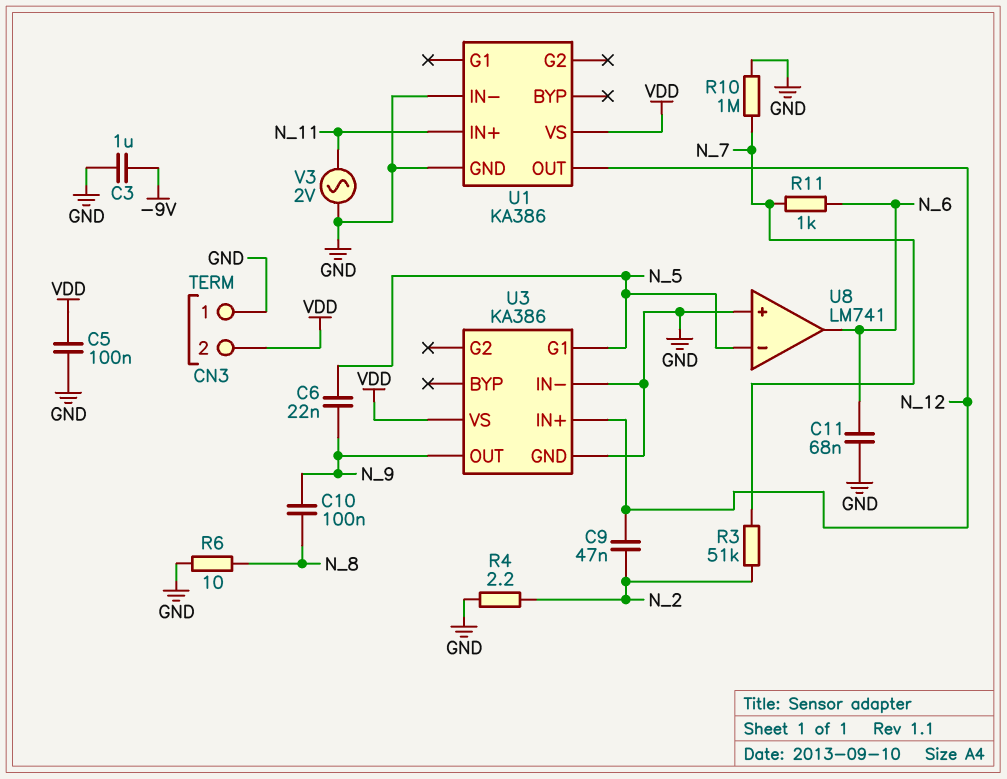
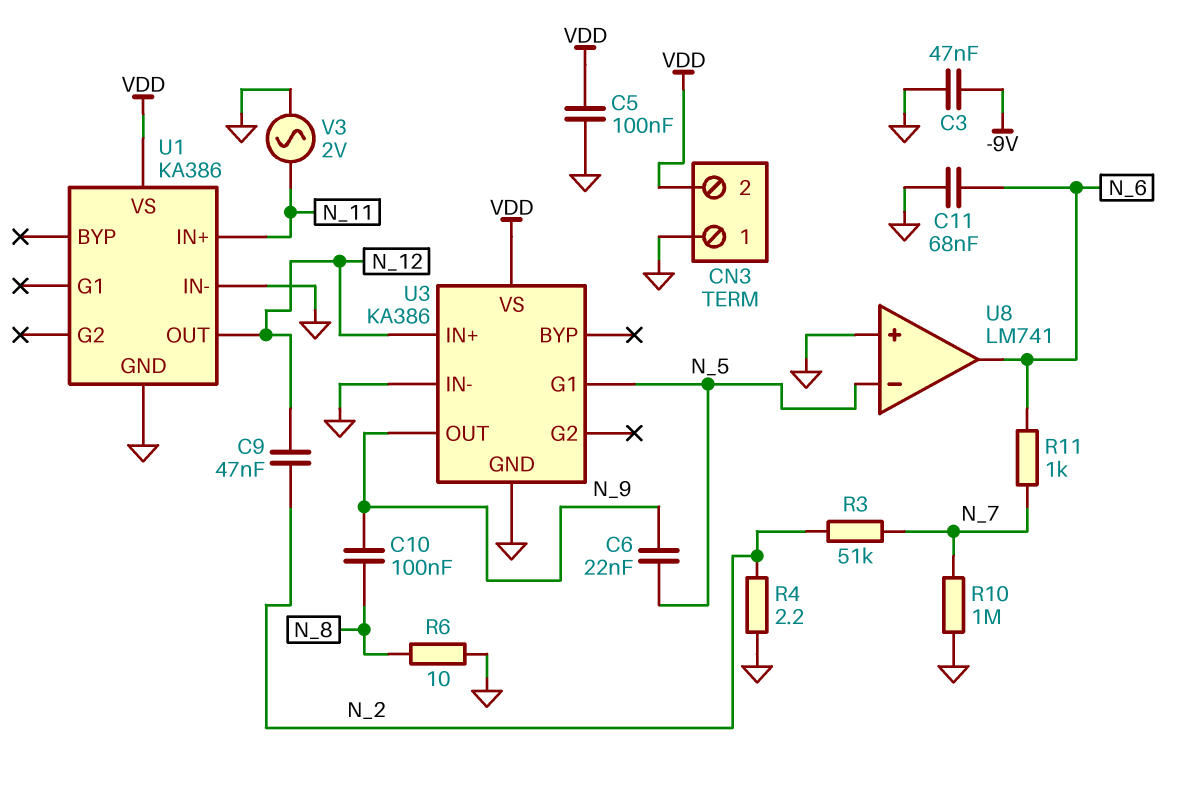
C3: 1uF (-9V, GND) -> 47nF (-9V, GND)

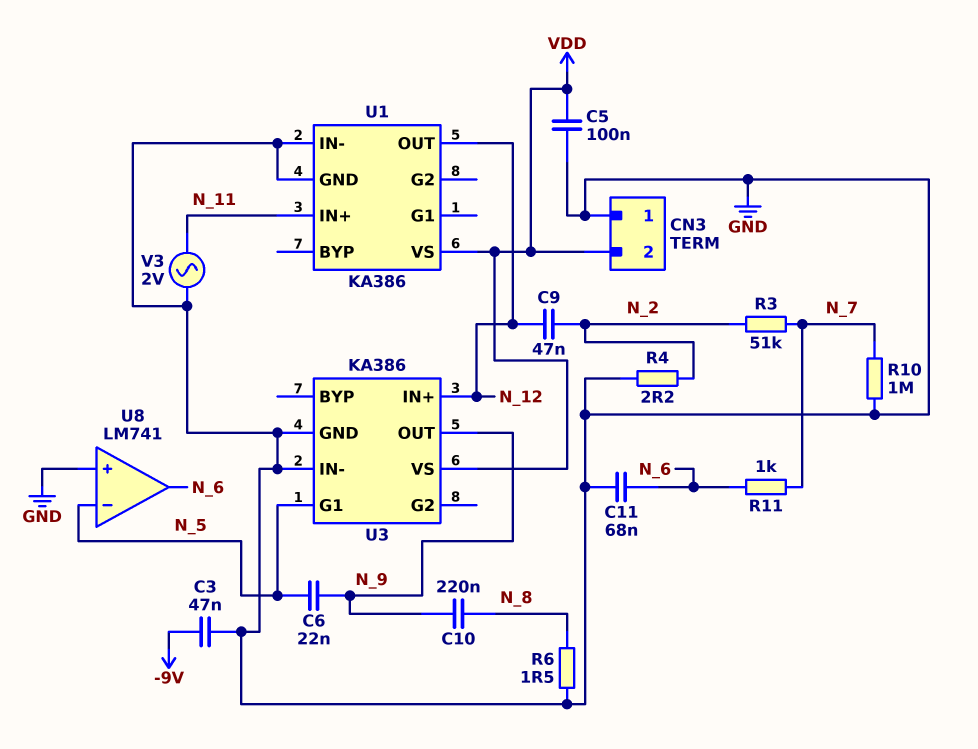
C10: 100nF (N_8, N_9) -> 220nF (N_8, N_9)
R6: 10 (GND, N_8) -> 1.5 (GND, N_8)

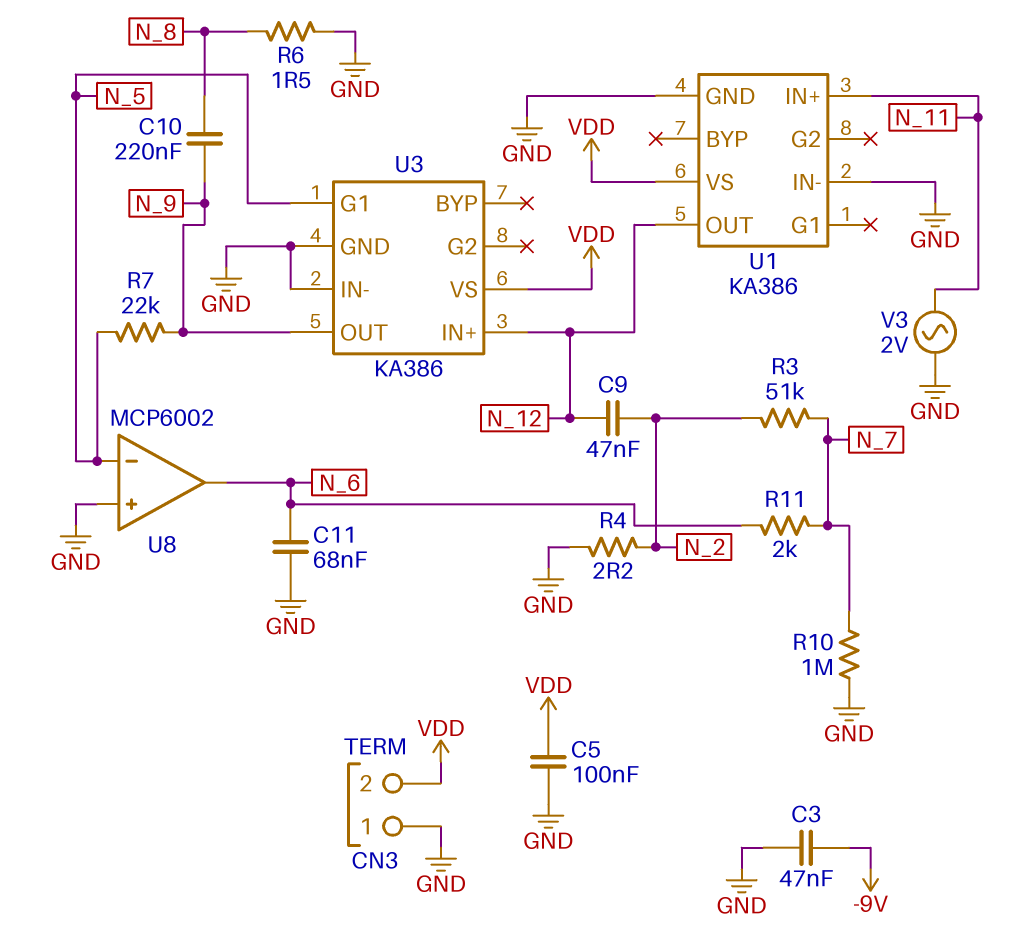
C6: 22nF (N_5, N_9) -> none
R7: none -> 22k (N_5, N_9)
R11: 1k (N_6, N_7) -> 2k (N_6, N_7)
U8: LM741 -> MCP6002

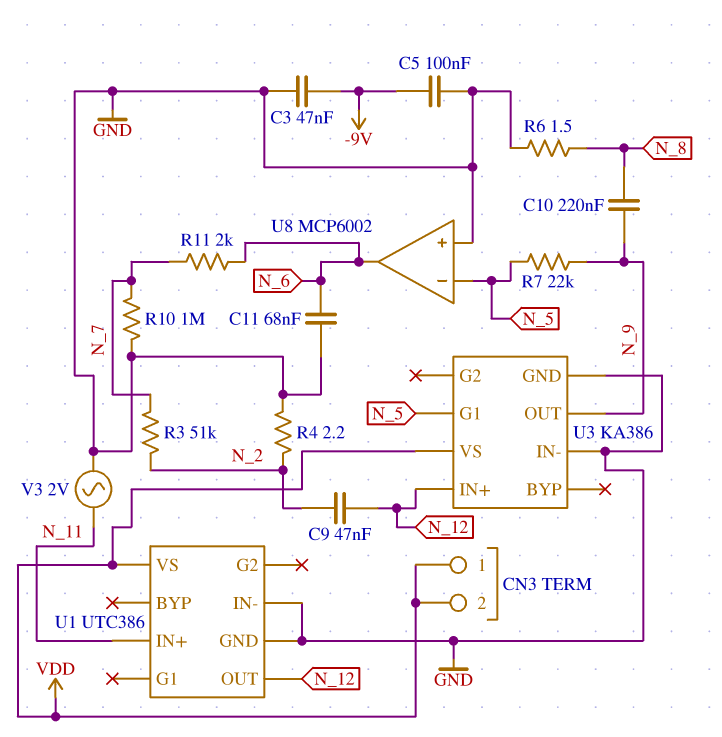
C5: 100nF (GND, VDD) -> 100nF (-9V, GND)
CN3 pin 1: GND -> VDD
U1: KA386 -> UTC386

